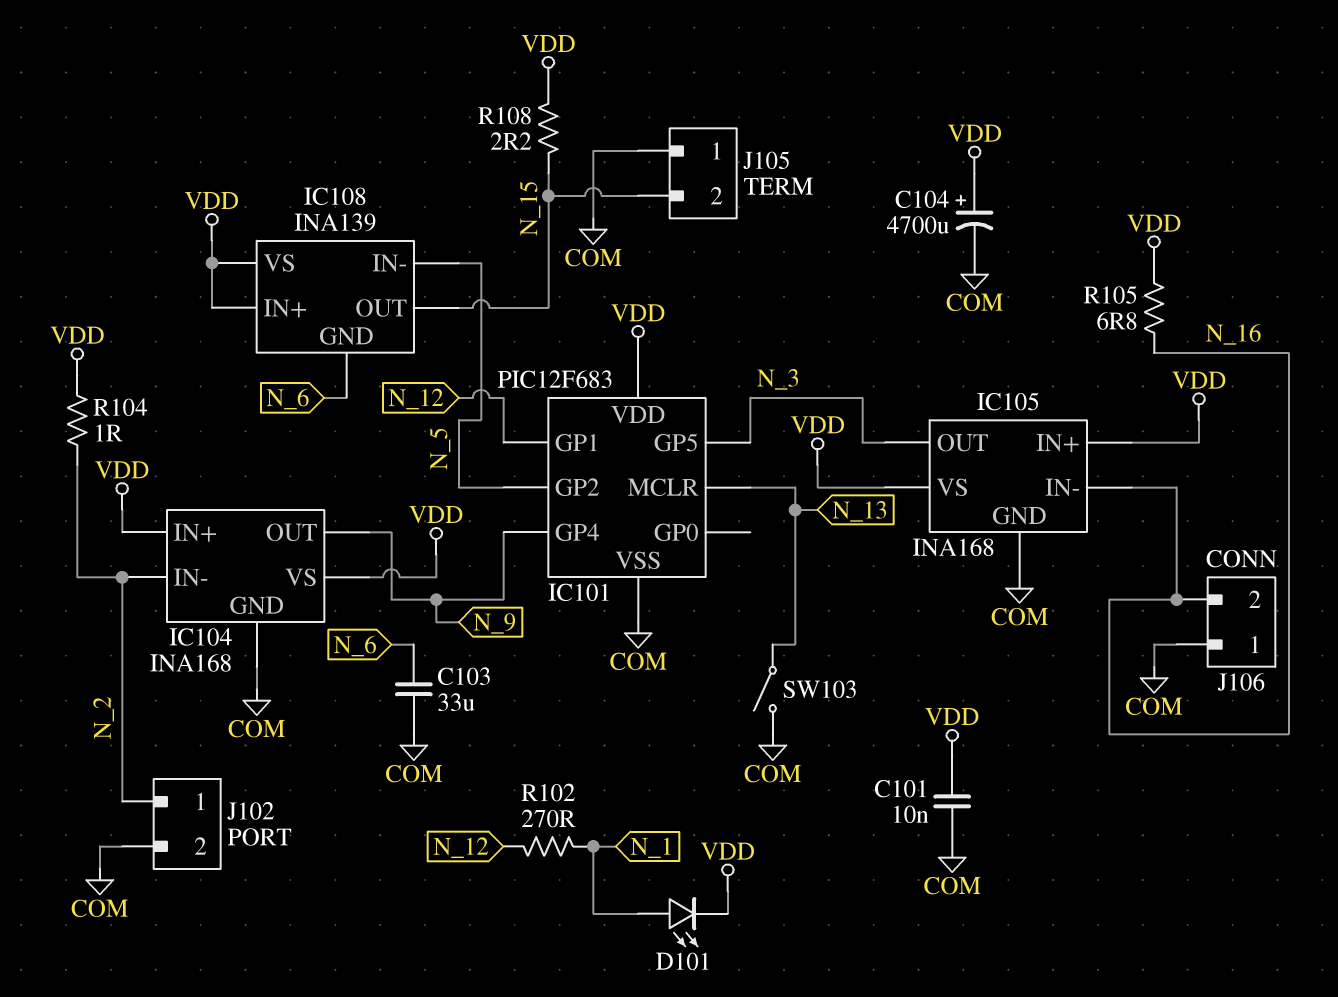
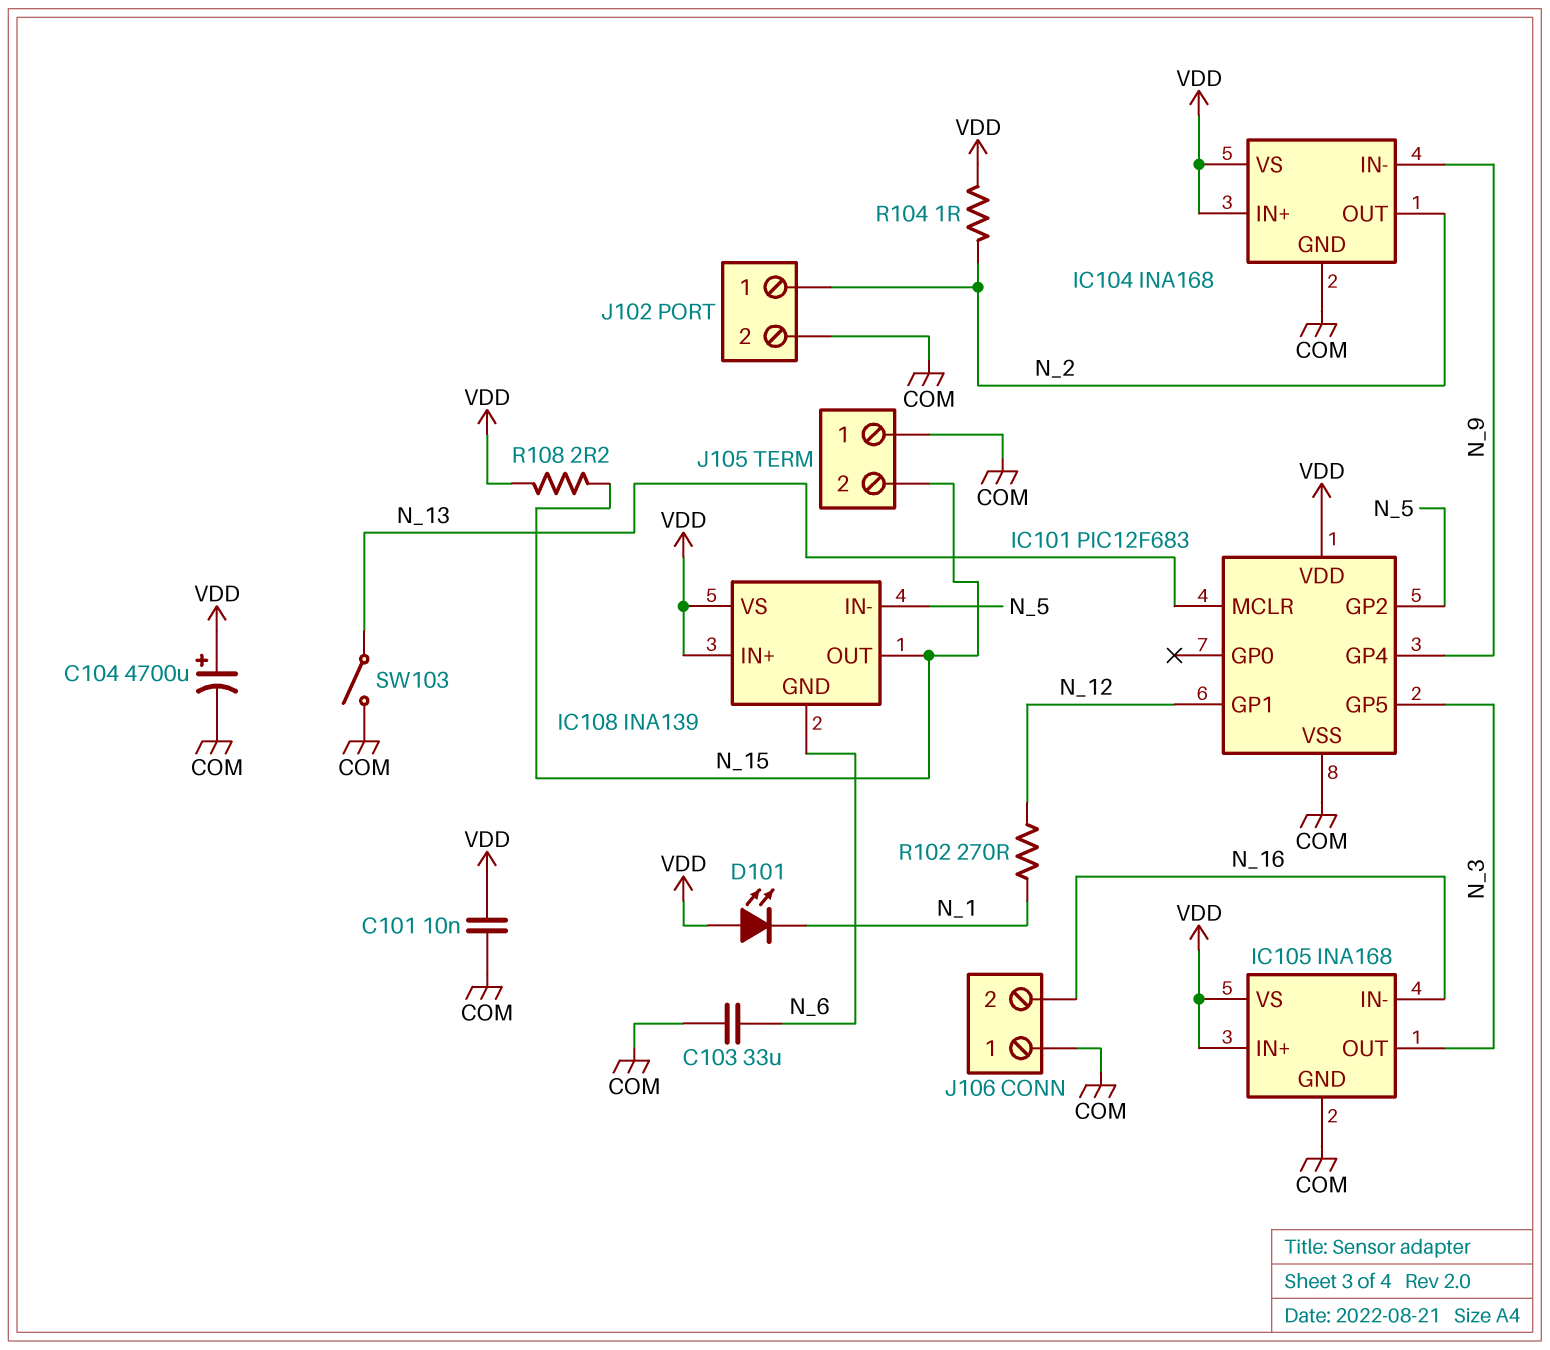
D101: LED (A N_1, K VDD) -> LED (A VDD, K N_1)
IC104 pin IN-: N_2 -> N_9
IC104 pin OUT: N_9 -> N_2
R105: 6.8 (N_16, VDD) -> none

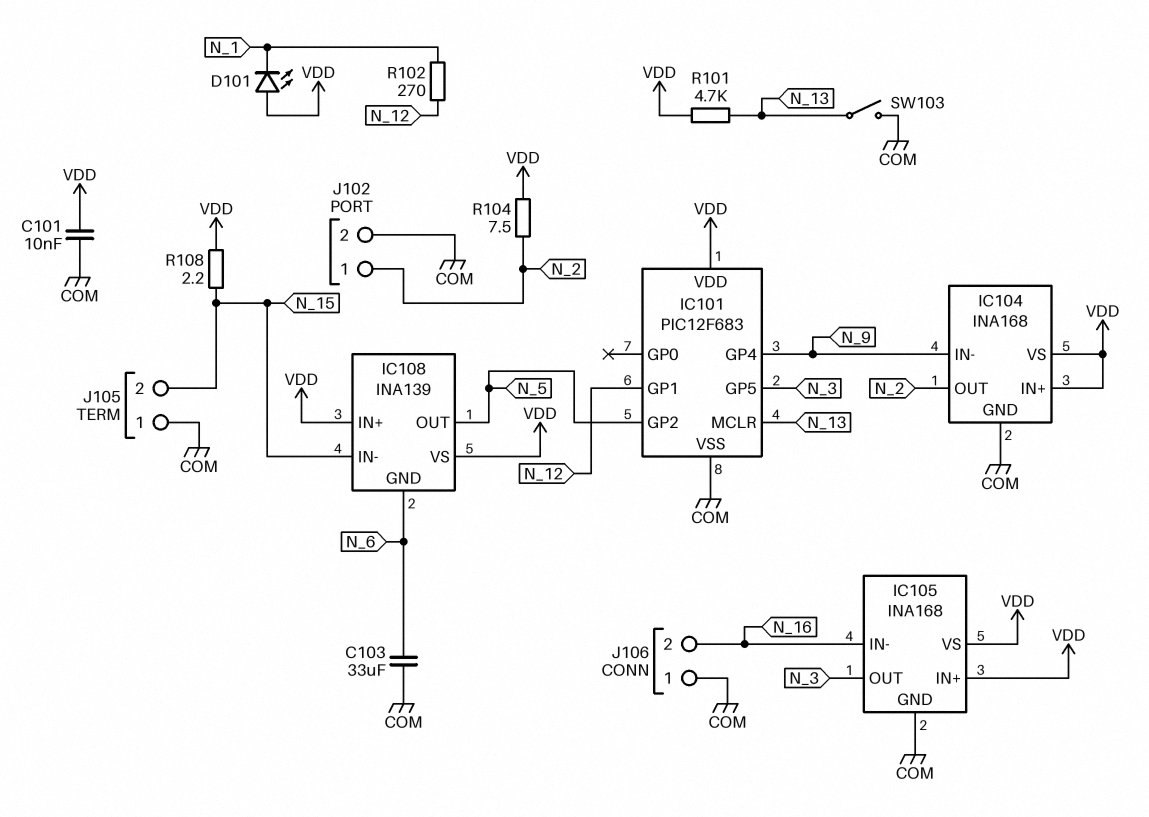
C104: 4700uF (plus VDD, minus COM) -> none
IC108 pin IN-: N_5 -> N_15
IC108 pin OUT: N_15 -> N_5
R101: none -> 4.7k (N_13, VDD)
R104: 1 (N_2, VDD) -> 7.5 (N_2, VDD)

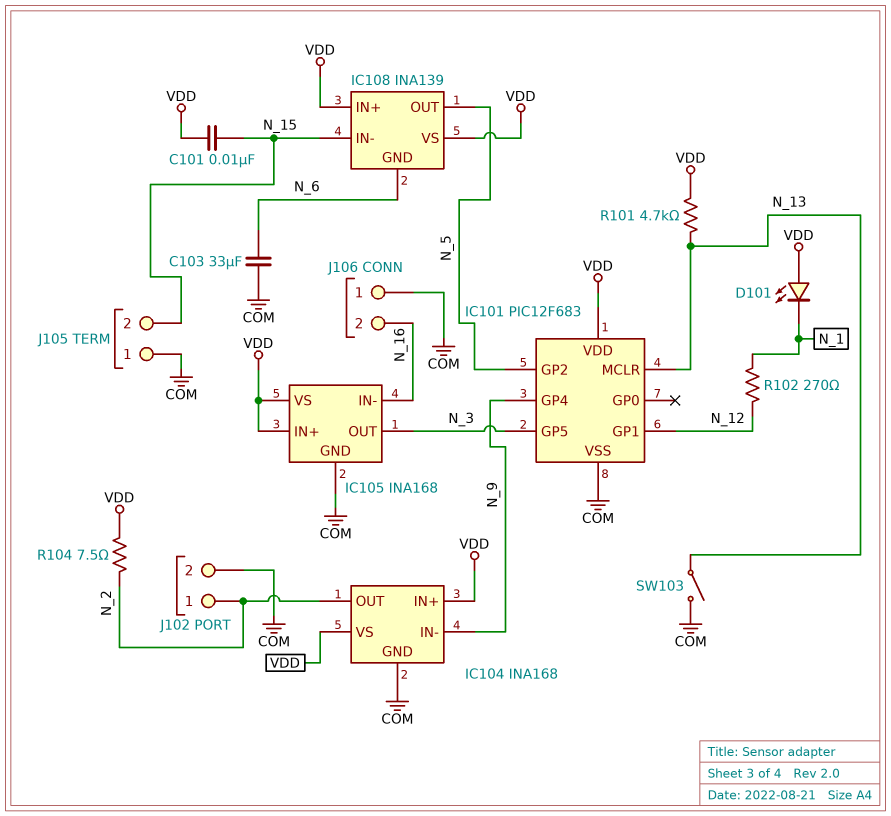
C101: 10nF (COM, VDD) -> 10nF (N_15, VDD)
R108: 2.2 (N_15, VDD) -> none

